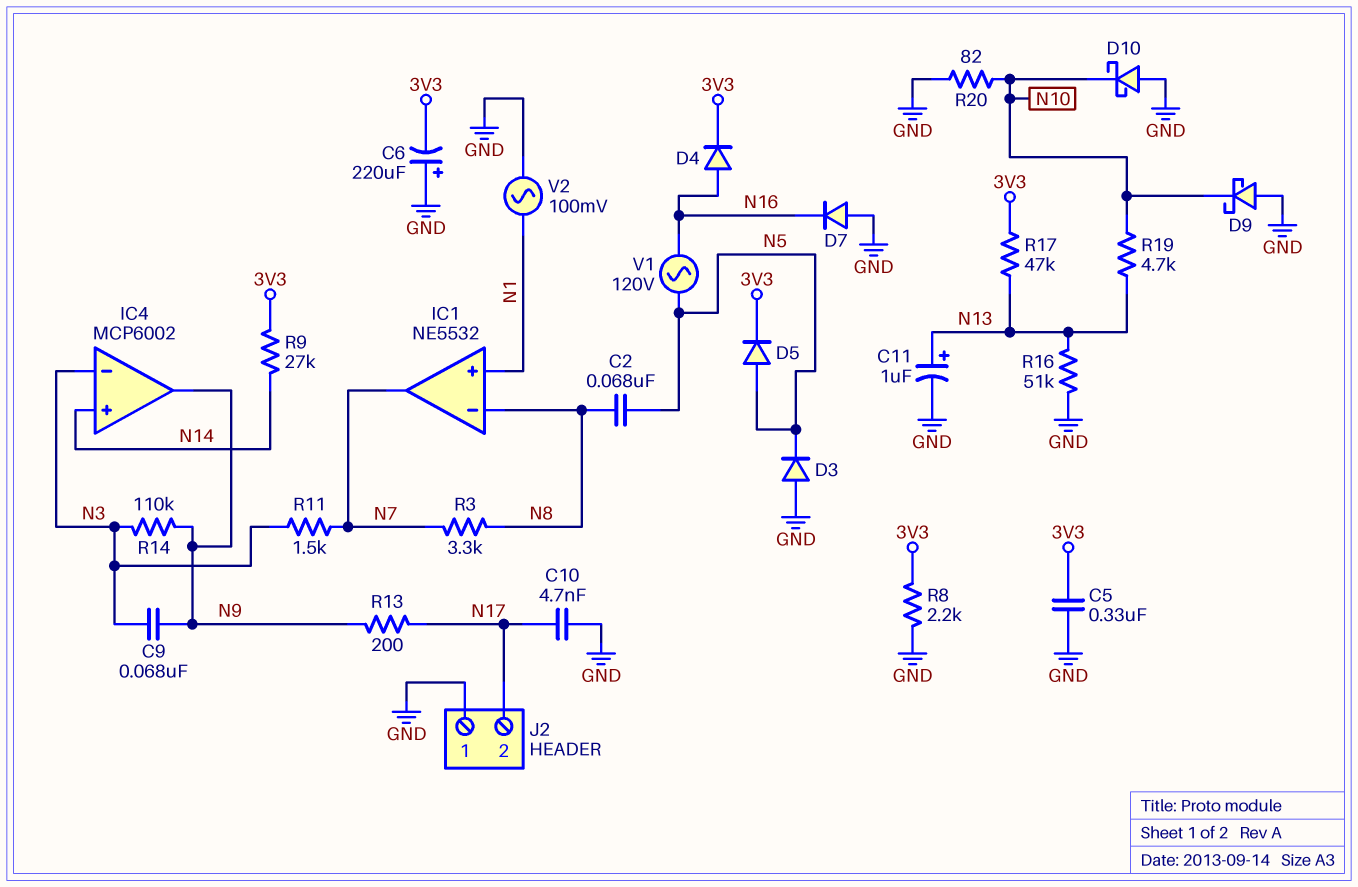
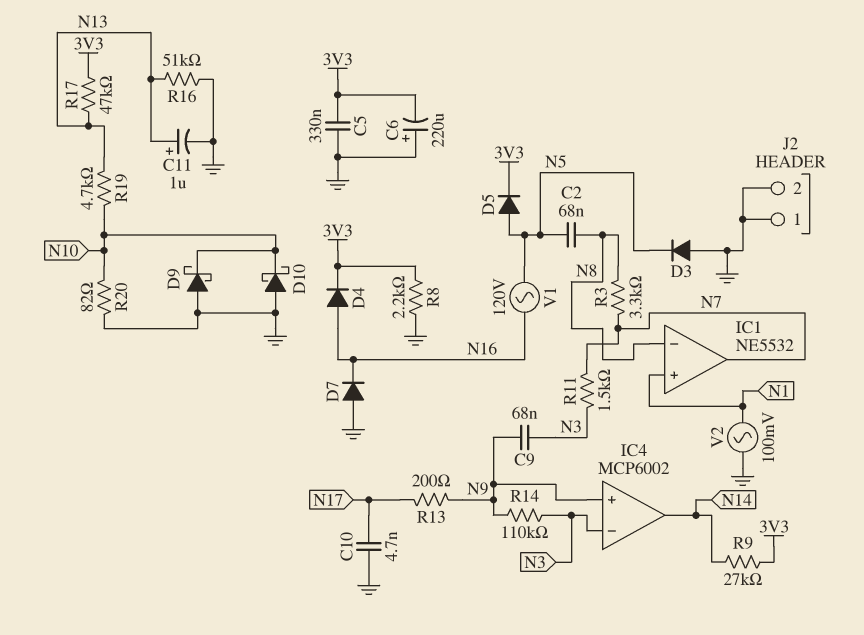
IC4 pin in+: N14 -> N9
IC4 pin out: N9 -> N14
J2 pin 2: N17 -> GND

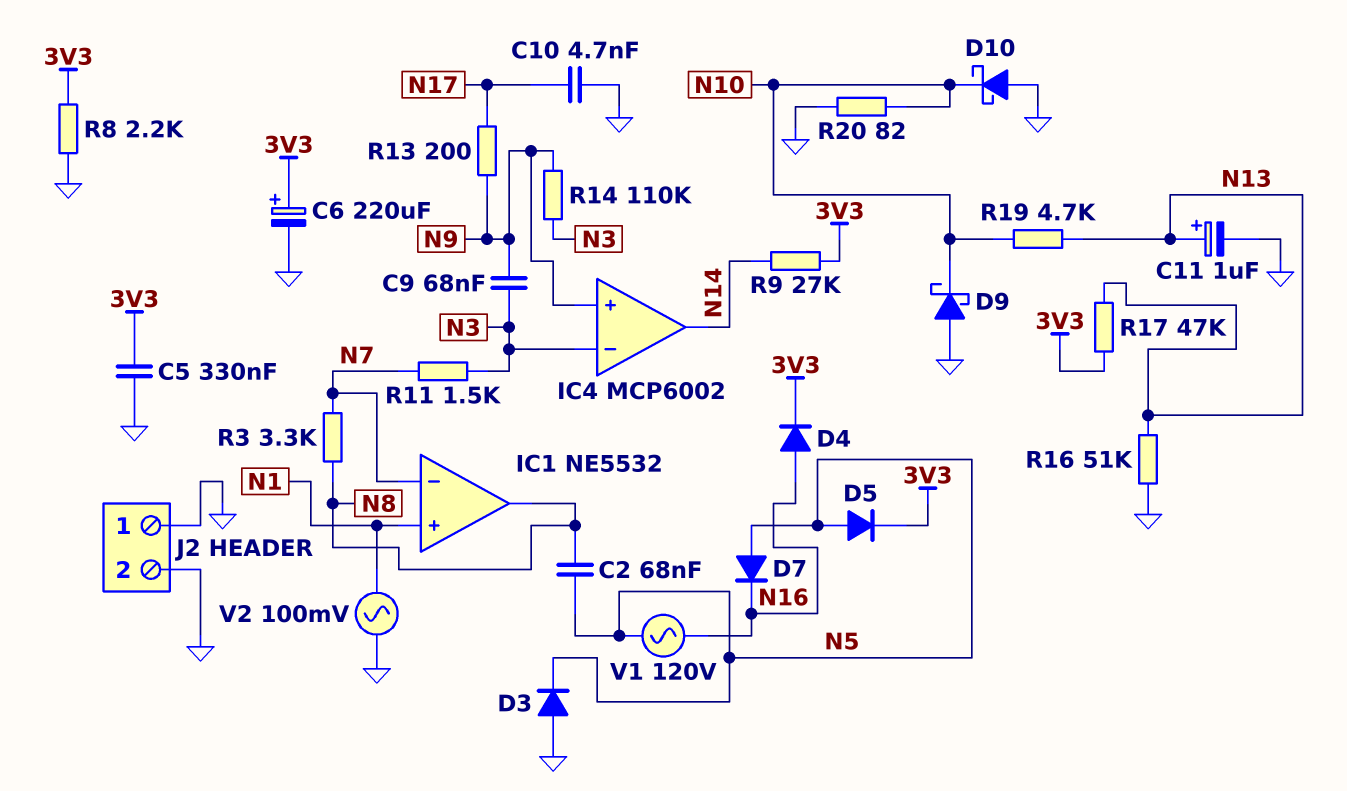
C6: 220uF (plus GND, minus 3V3) -> 220uF (plus 3V3, minus GND)
D7: diode (A GND, K N16) -> diode (A N5, K N16)
IC1 pin in-: N8 -> N7
IC1 pin out: N7 -> N8

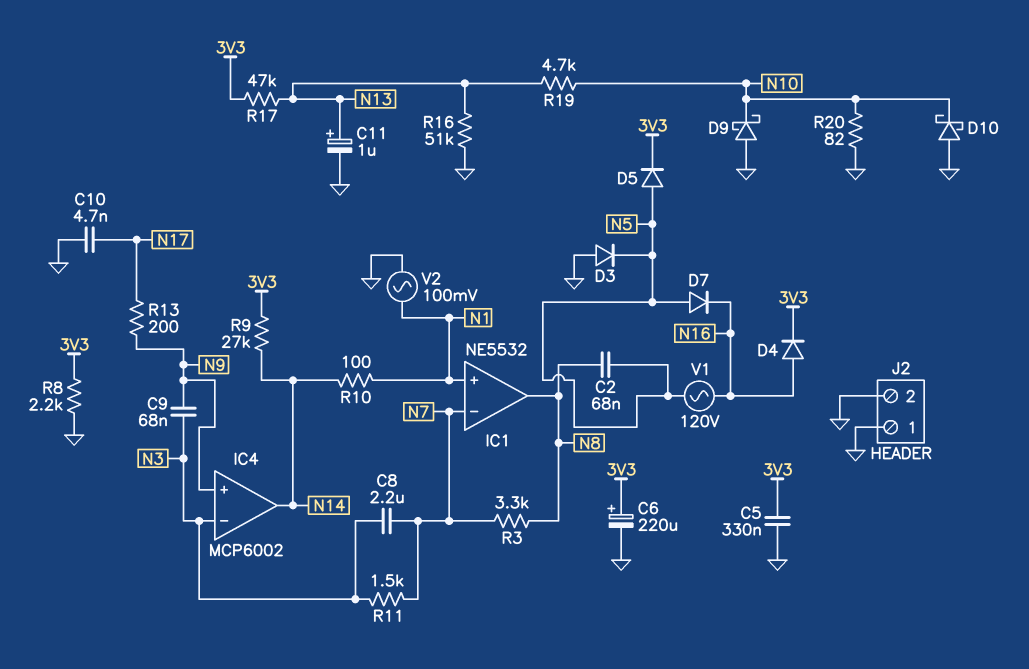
C8: none -> 2.2uF (N3, N7)
R10: none -> 100 (N1, N14)
R14: 110k (N3, N9) -> none

